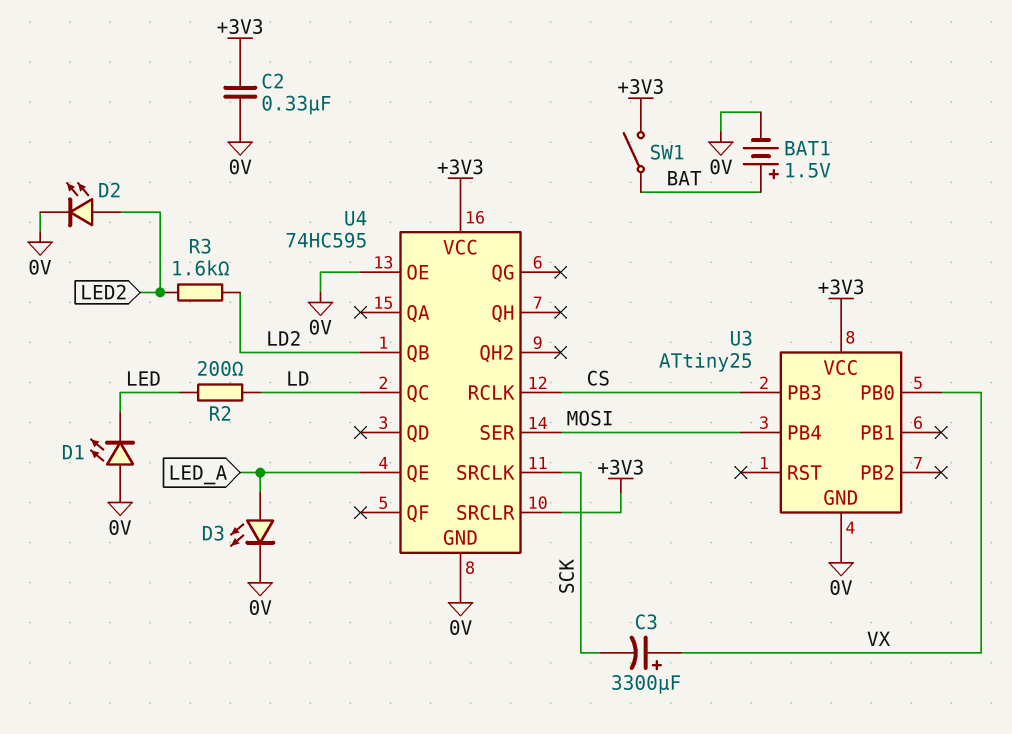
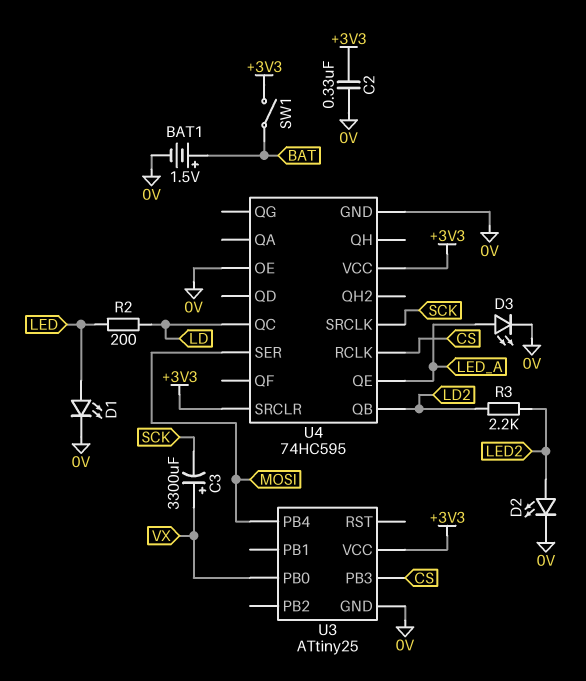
D1: LED (A 0V, K LED) -> LED (A LED, K 0V)
R3: 1.6k (LD2, LED2) -> 2.2k (LD2, LED2)

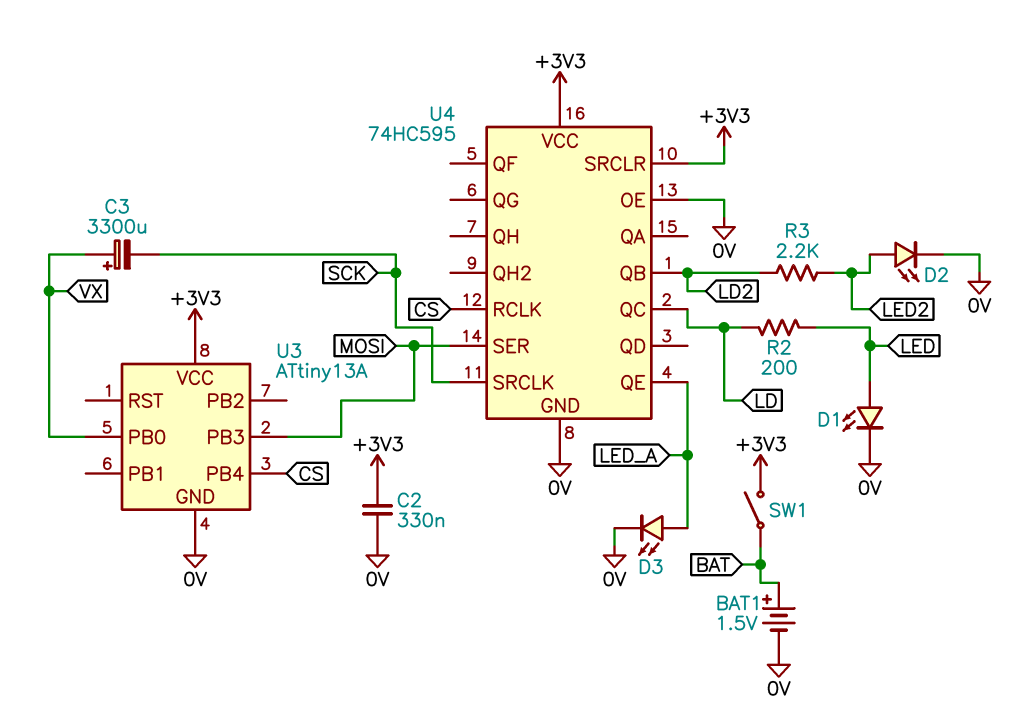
U3: ATtiny25 -> ATtiny13A
U3 pin PB3: CS -> MOSI
U3 pin PB4: MOSI -> CS

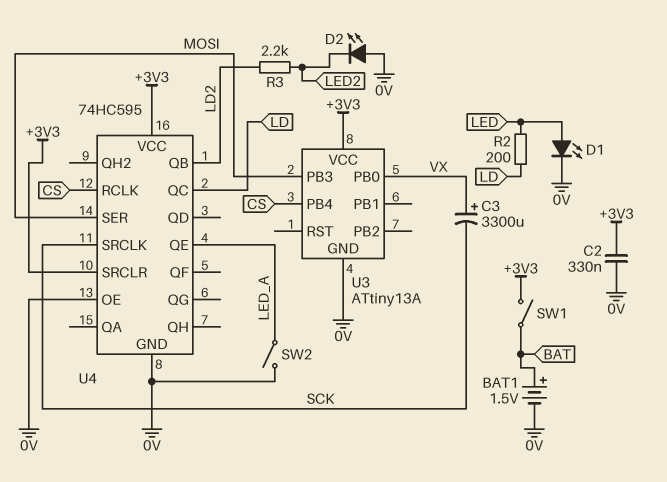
D2: LED (A LED2, K 0V) -> LED (A 0V, K LED2)
D3: LED (A LED_A, K 0V) -> none
SW2: none -> switch (0V, LED_A)

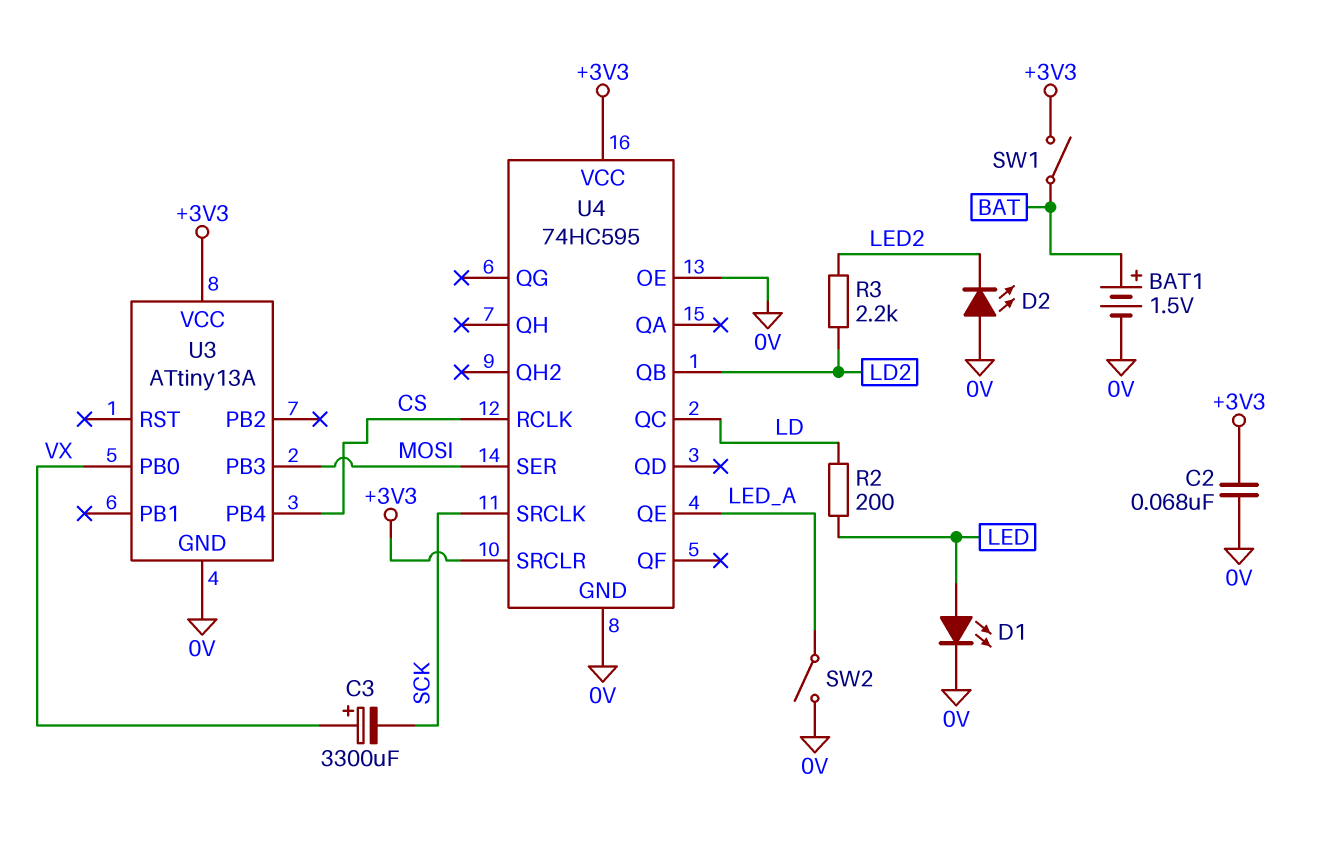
C2: 330nF (+3V3, 0V) -> 68nF (+3V3, 0V)

